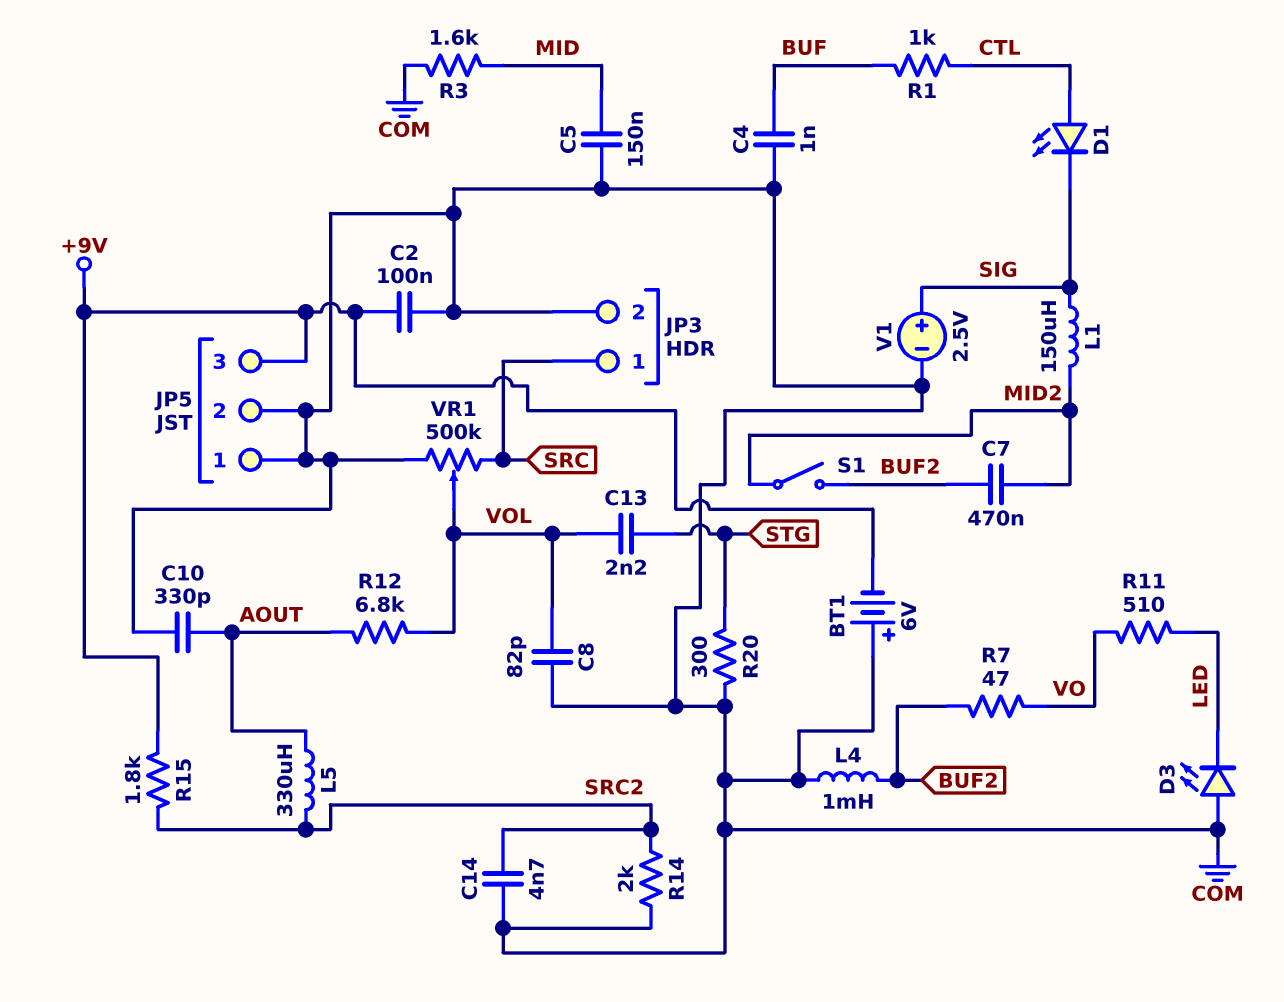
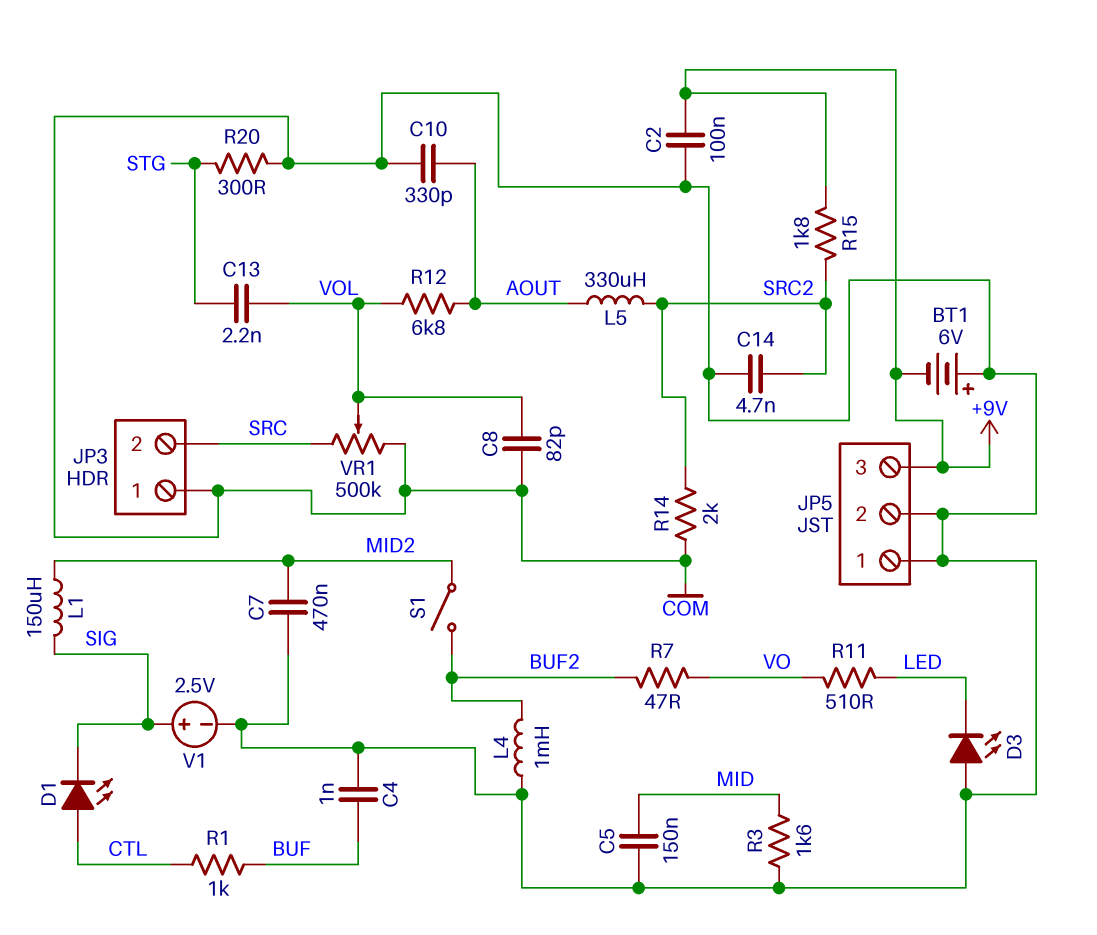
C7: 470nF (BUF2, MID2) -> 470nF (COM, MID2)
JP3 pin 1: SRC -> COM
JP3 pin 2: COM -> SRC

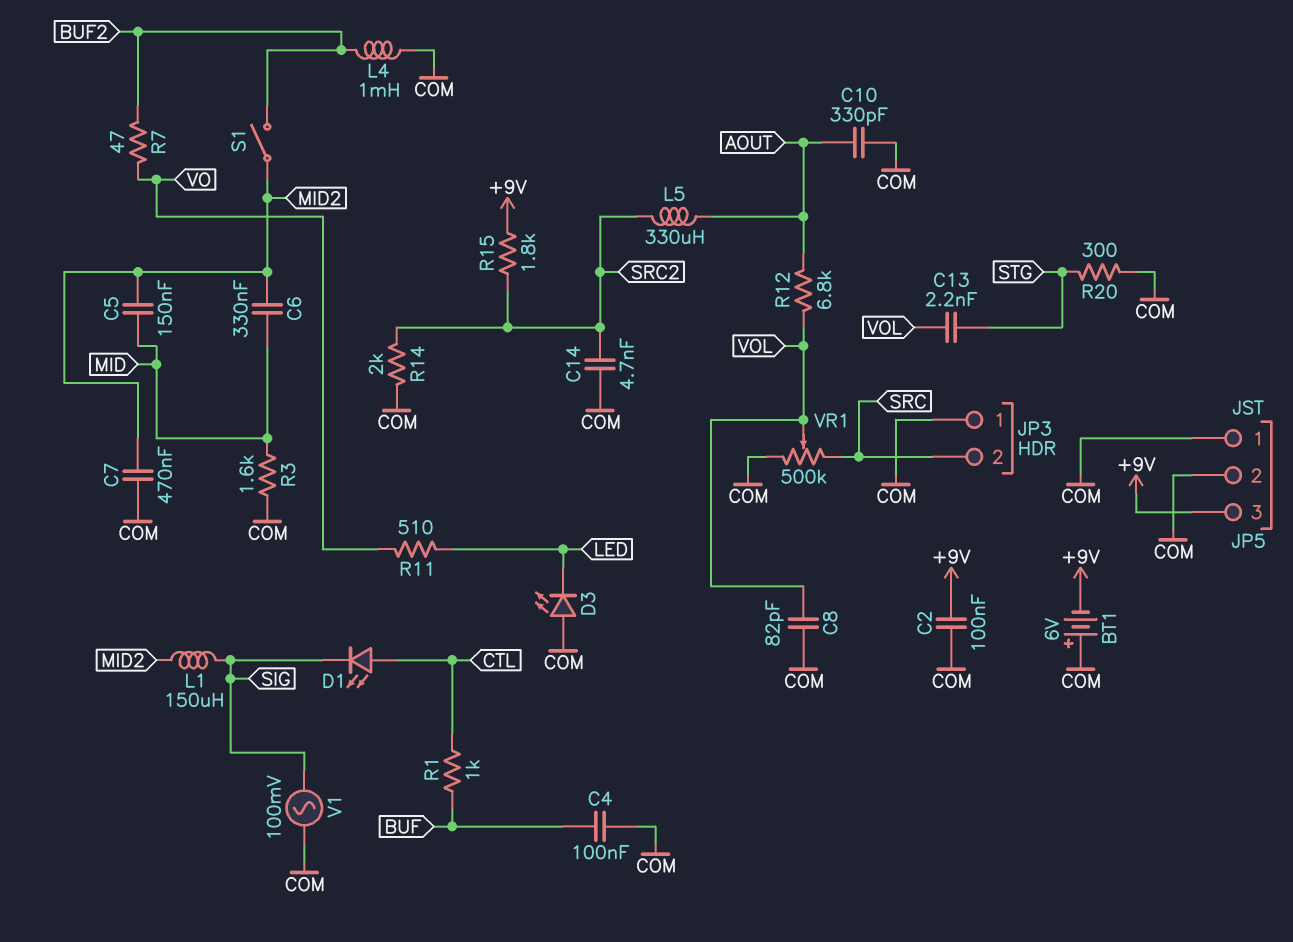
C4: 1nF (BUF, COM) -> 100nF (BUF, COM)
C5: 150nF (COM, MID) -> 150nF (MID, MID2)
C6: none -> 330nF (MID, MID2)
V1: 2.5V (plus SIG, minus COM) -> AC 100mV (COM, SIG)

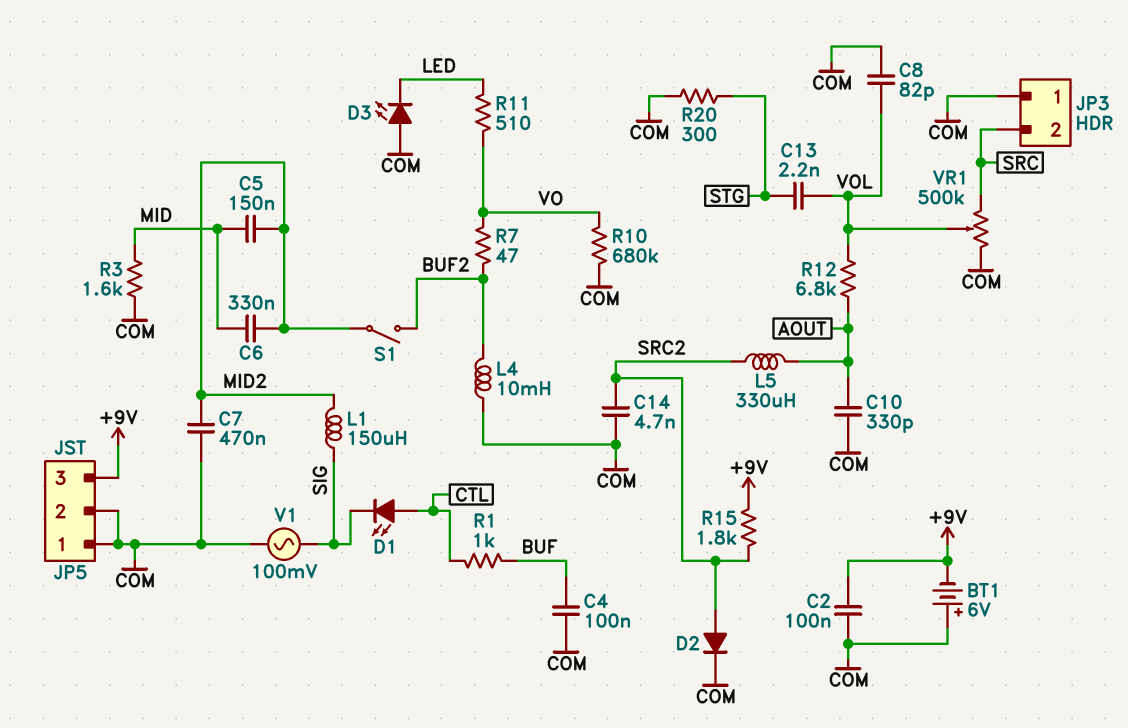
D2: none -> diode (A SRC2, K COM)
L4: 1mH (BUF2, COM) -> 10mH (BUF2, COM)
R10: none -> 680k (COM, VO)
R14: 2k (COM, SRC2) -> none

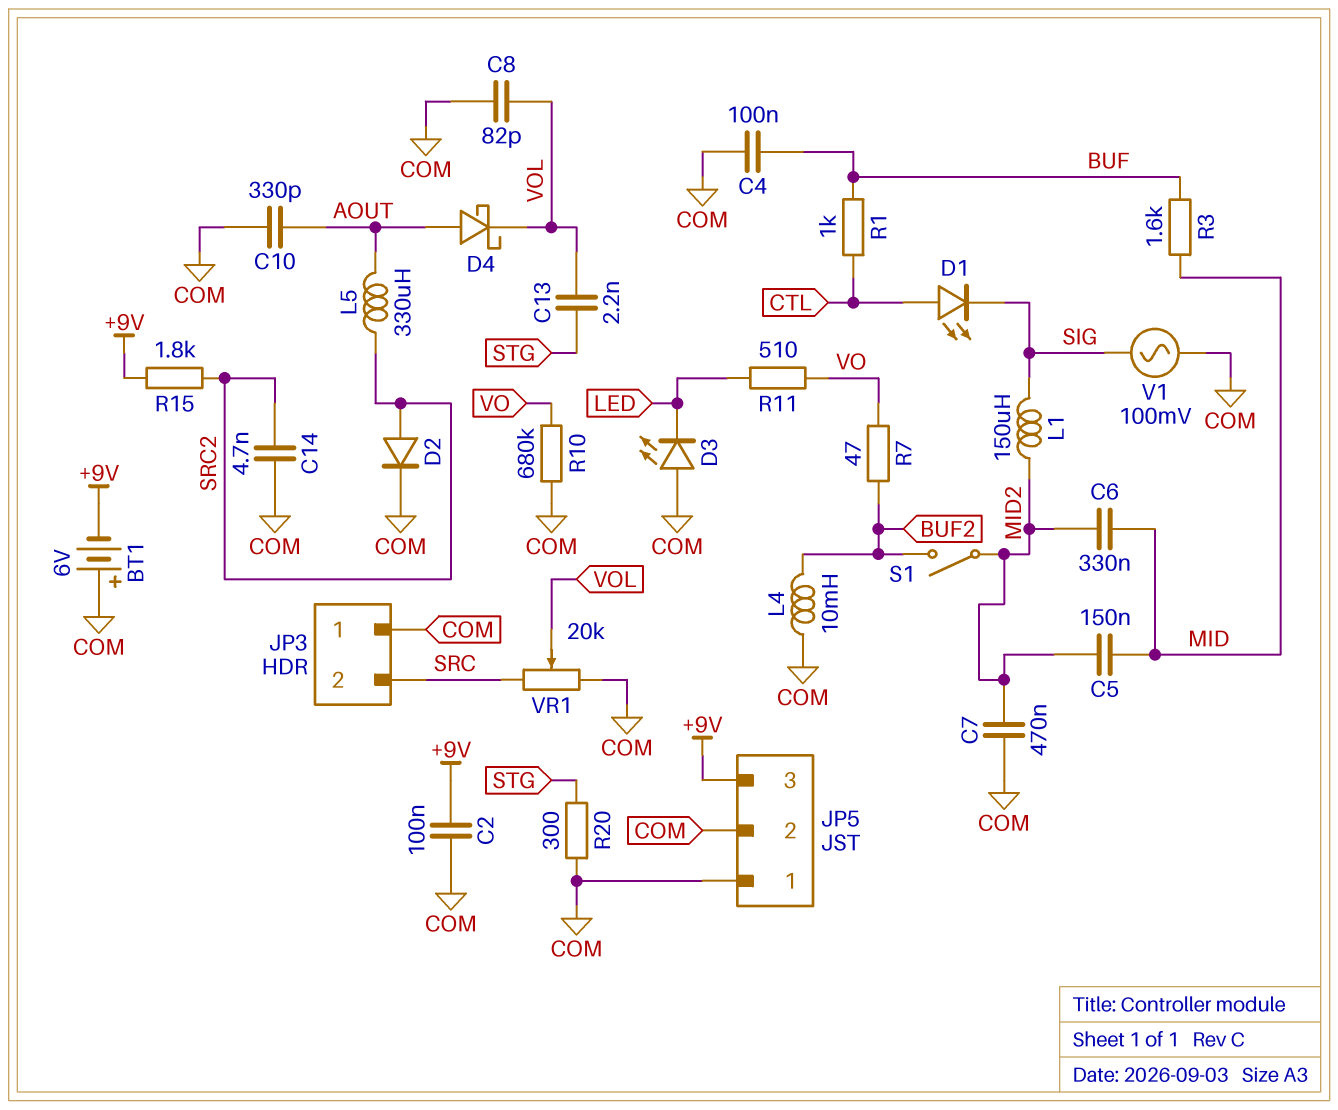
D4: none -> schottky (A AOUT, K VOL)
R3: 1.6k (COM, MID) -> 1.6k (BUF, MID)
R12: 6.8k (AOUT, VOL) -> none
VR1: 500k (COM, SRC, wiper VOL) -> 20k (COM, SRC, wiper VOL)

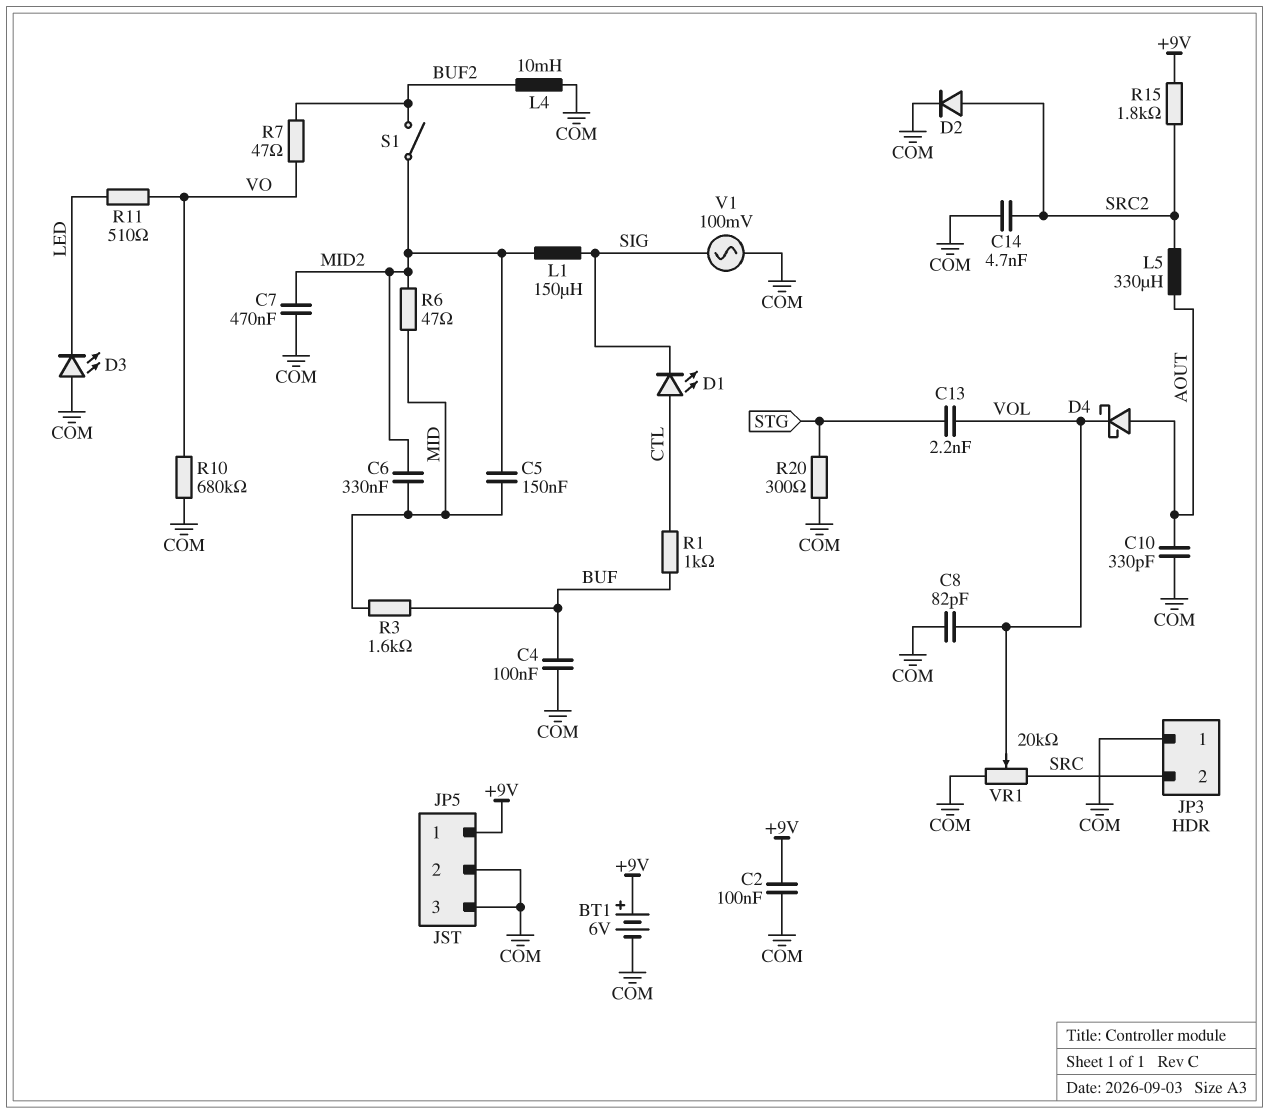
BT1: 6V (plus COM, minus +9V) -> 6V (plus +9V, minus COM)
JP5 pin 1: COM -> +9V
JP5 pin 3: +9V -> COM
R6: none -> 47 (MID, MID2)

